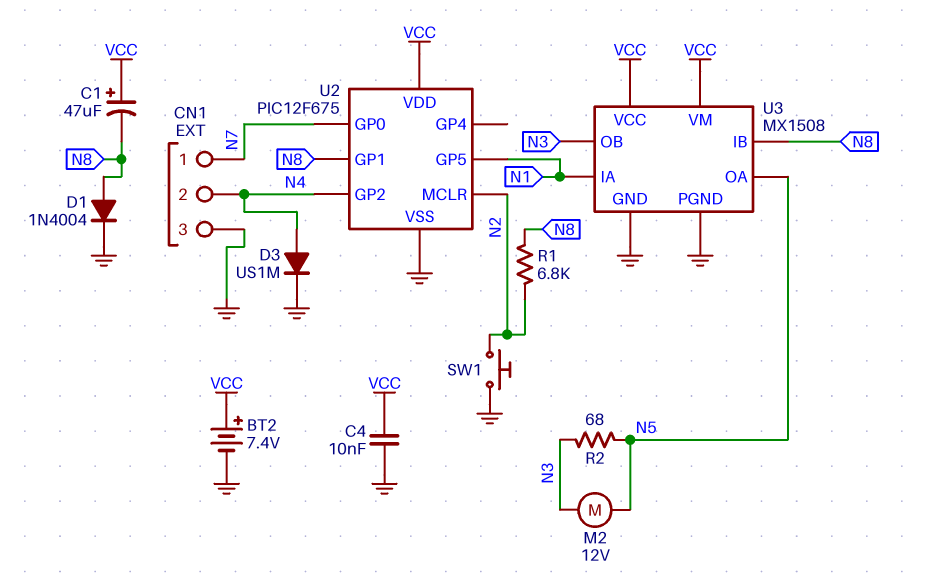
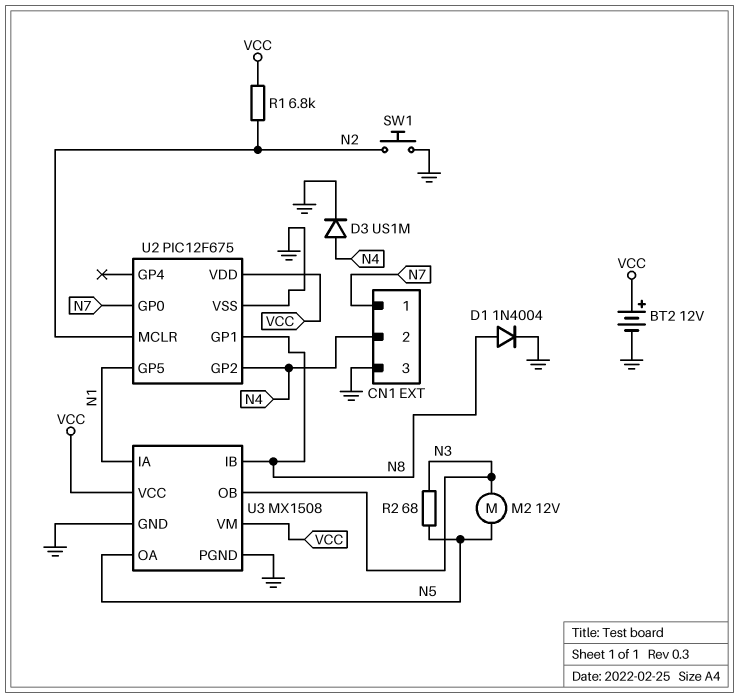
BT2: 7.4V (plus VCC, minus GND) -> 12V (plus VCC, minus GND)
C1: 47uF (plus VCC, minus N8) -> none
C4: 10nF (GND, VCC) -> none
R1: 6.8k (N2, N8) -> 6.8k (N2, VCC)

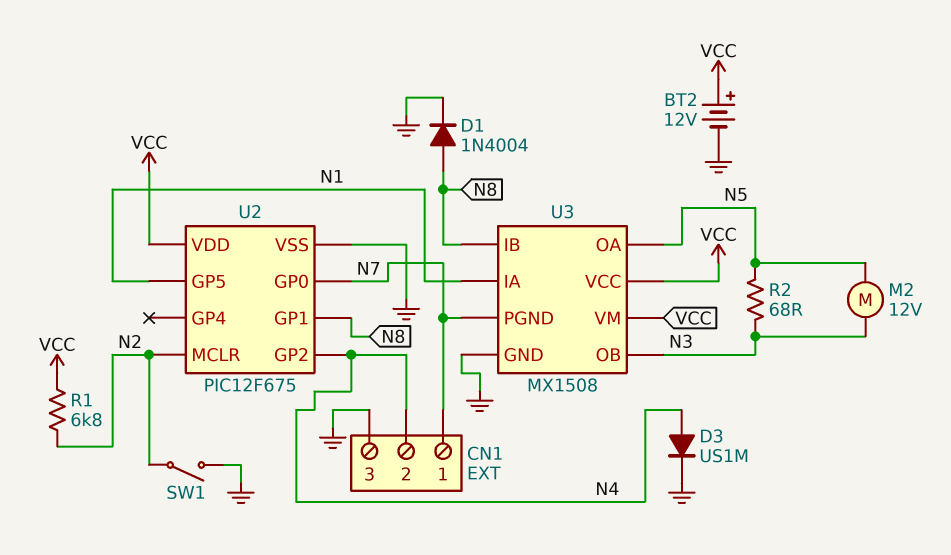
SW1: button (GND, N2) -> switch (GND, N2)
U3 pin PGND: GND -> N7

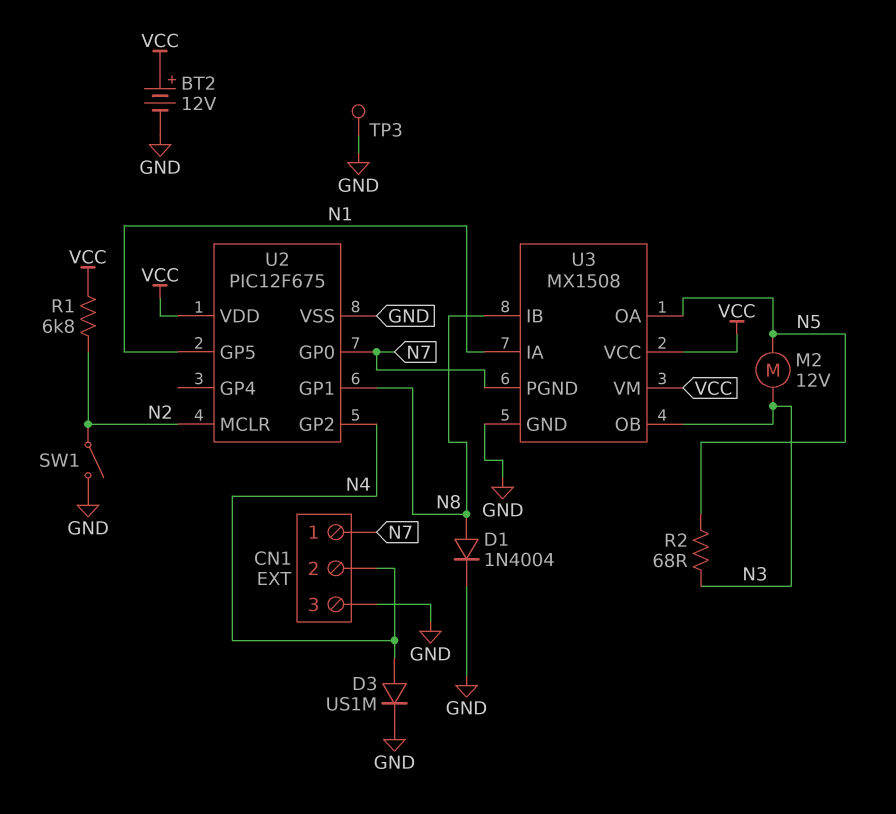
TP3: none -> test point (GND)

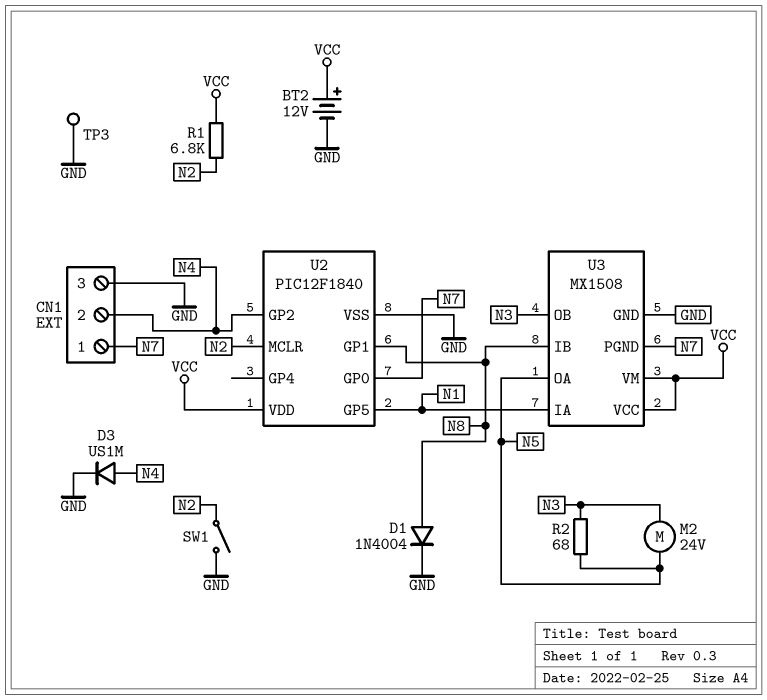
M2: motor 12V (N3, N5) -> motor 24V (N3, N5)
U2: PIC12F675 -> PIC12F1840

